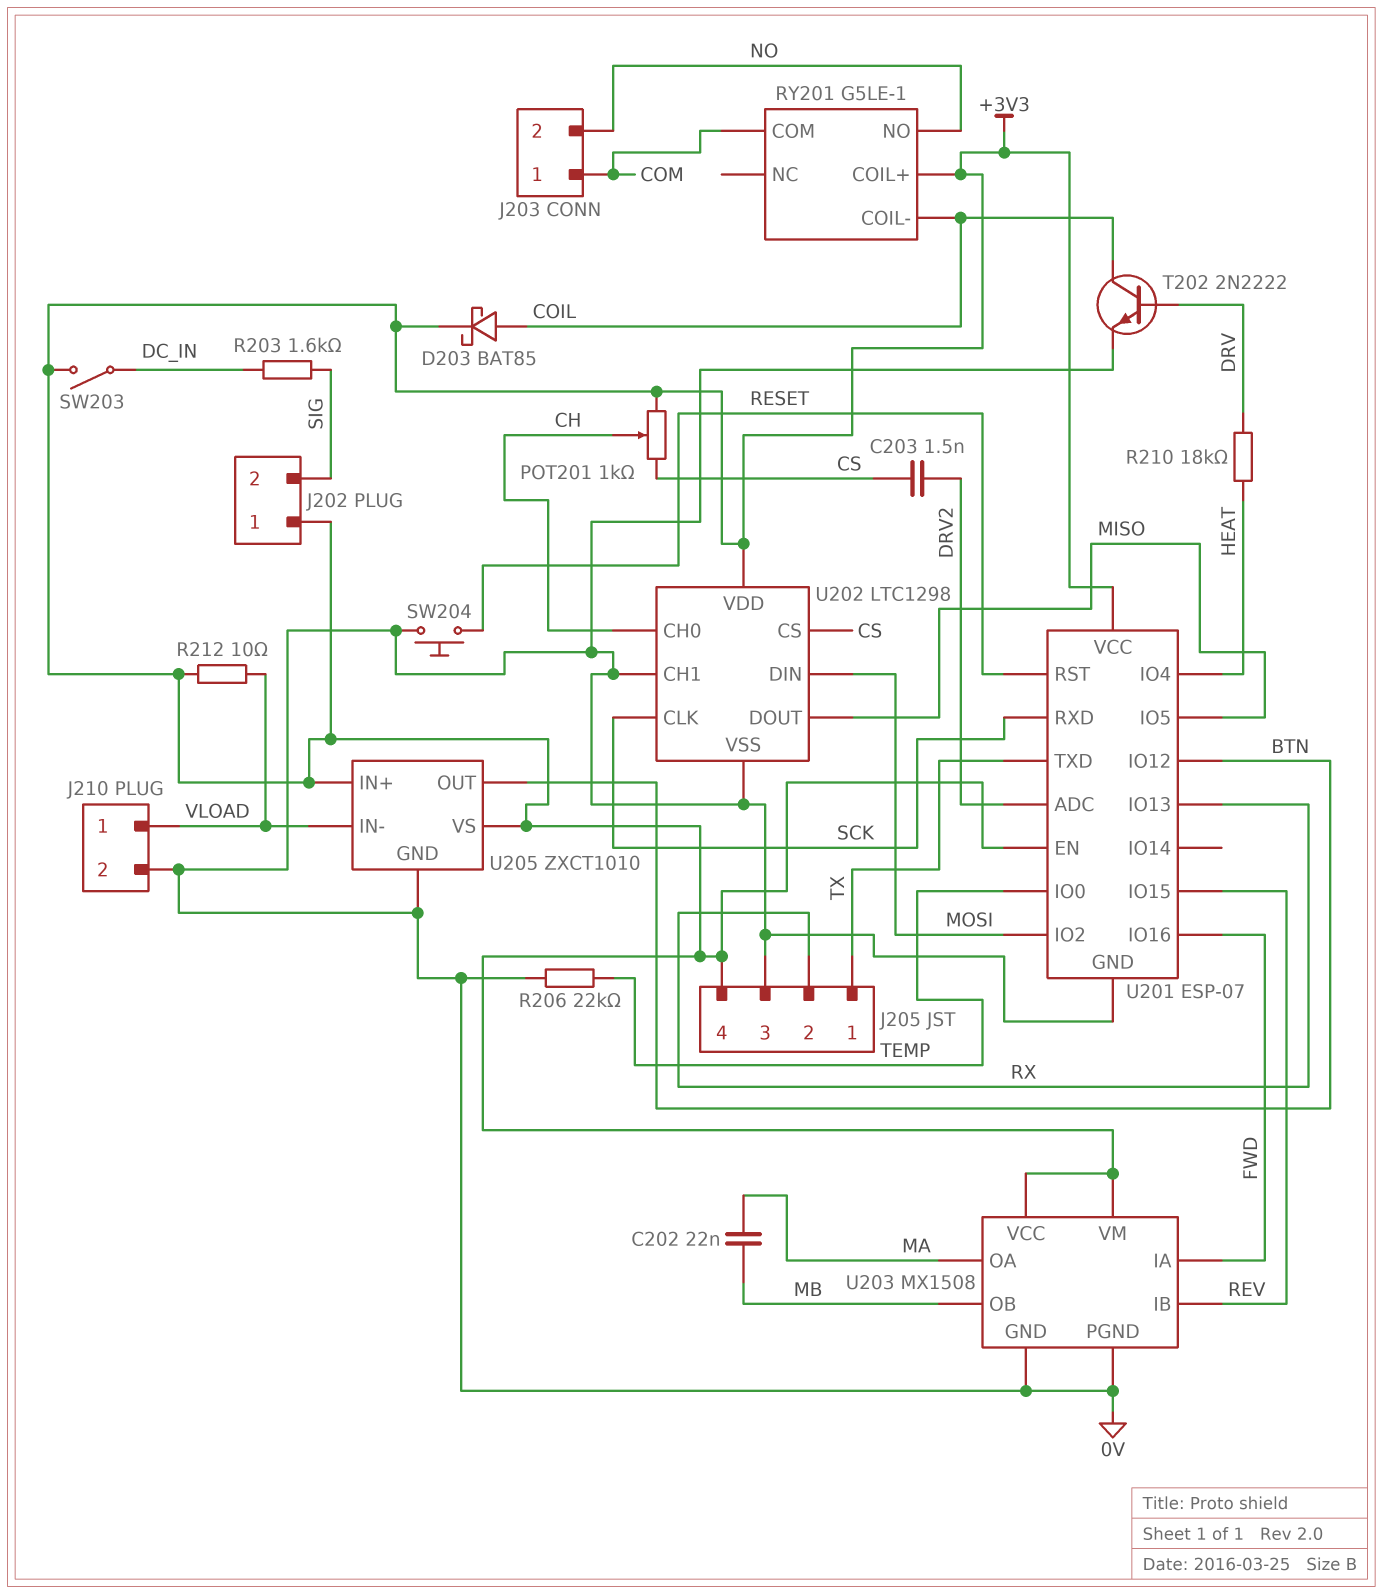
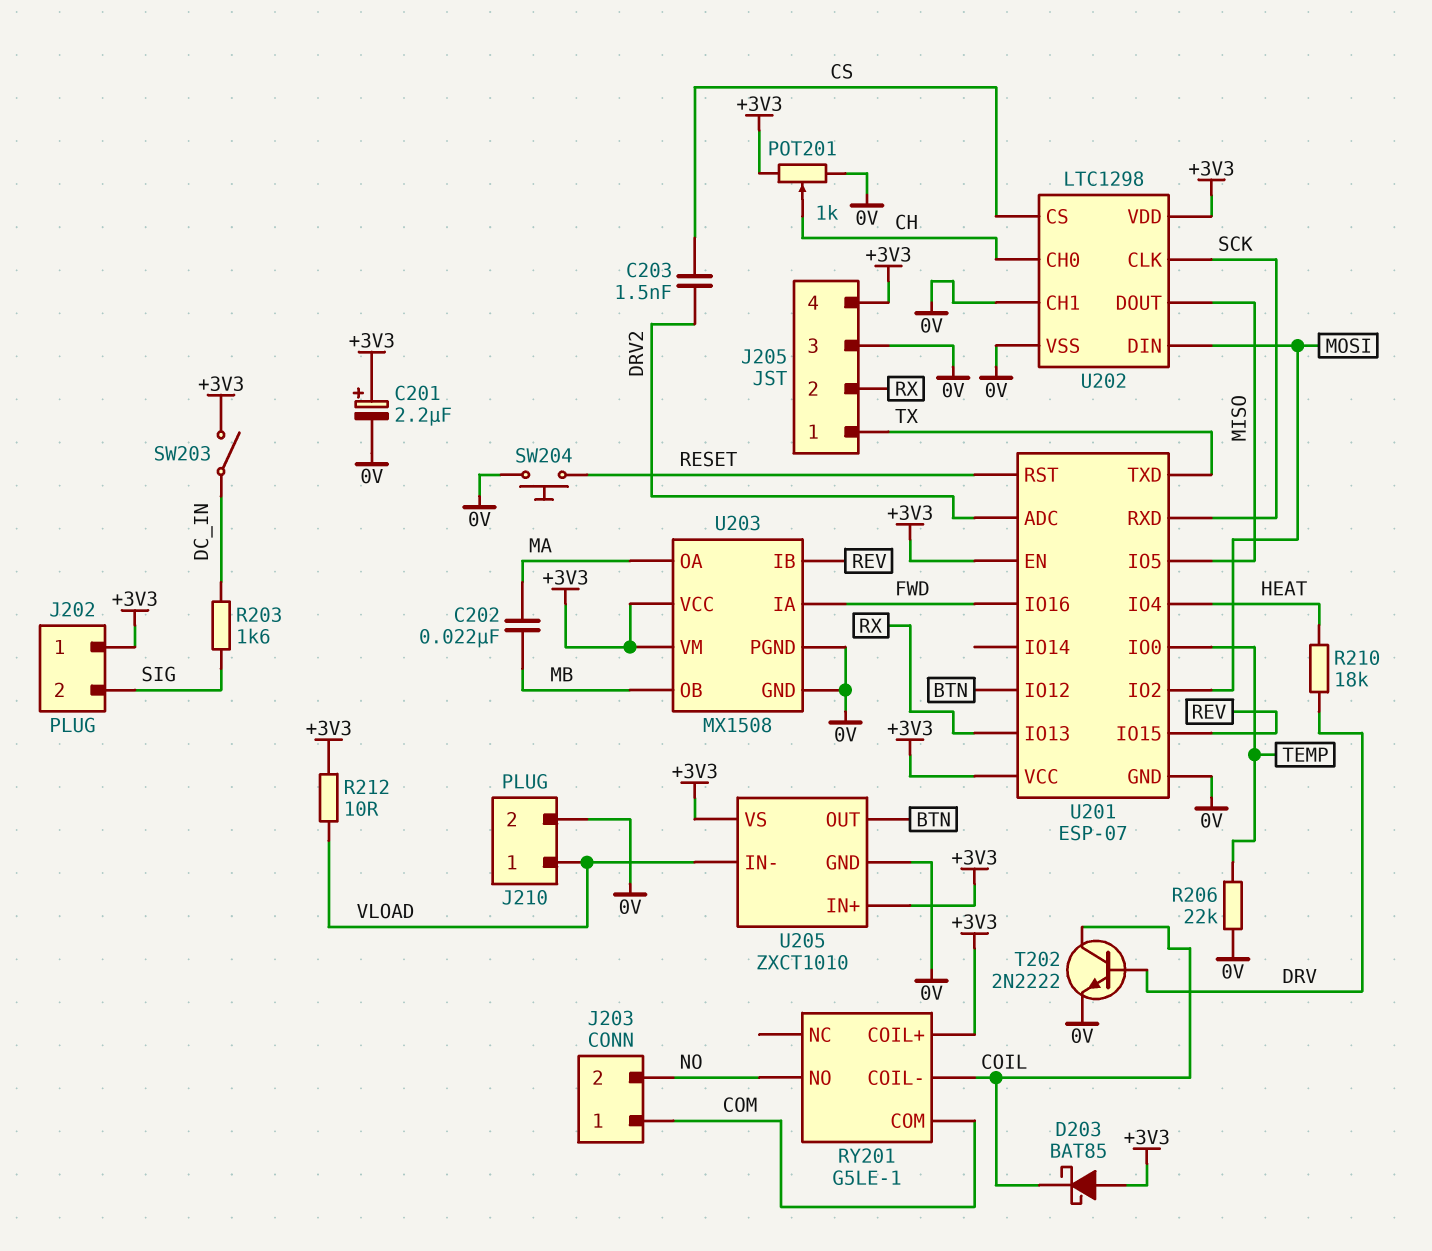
C201: none -> 2.2uF (plus +3V3, minus 0V)
D203: schottky BAT85 (A COIL, K +3V3) -> schottky BAT85 (A +3V3, K COIL)
POT201: 1k (+3V3, CS, wiper CH) -> 1k (+3V3, 0V, wiper CH)

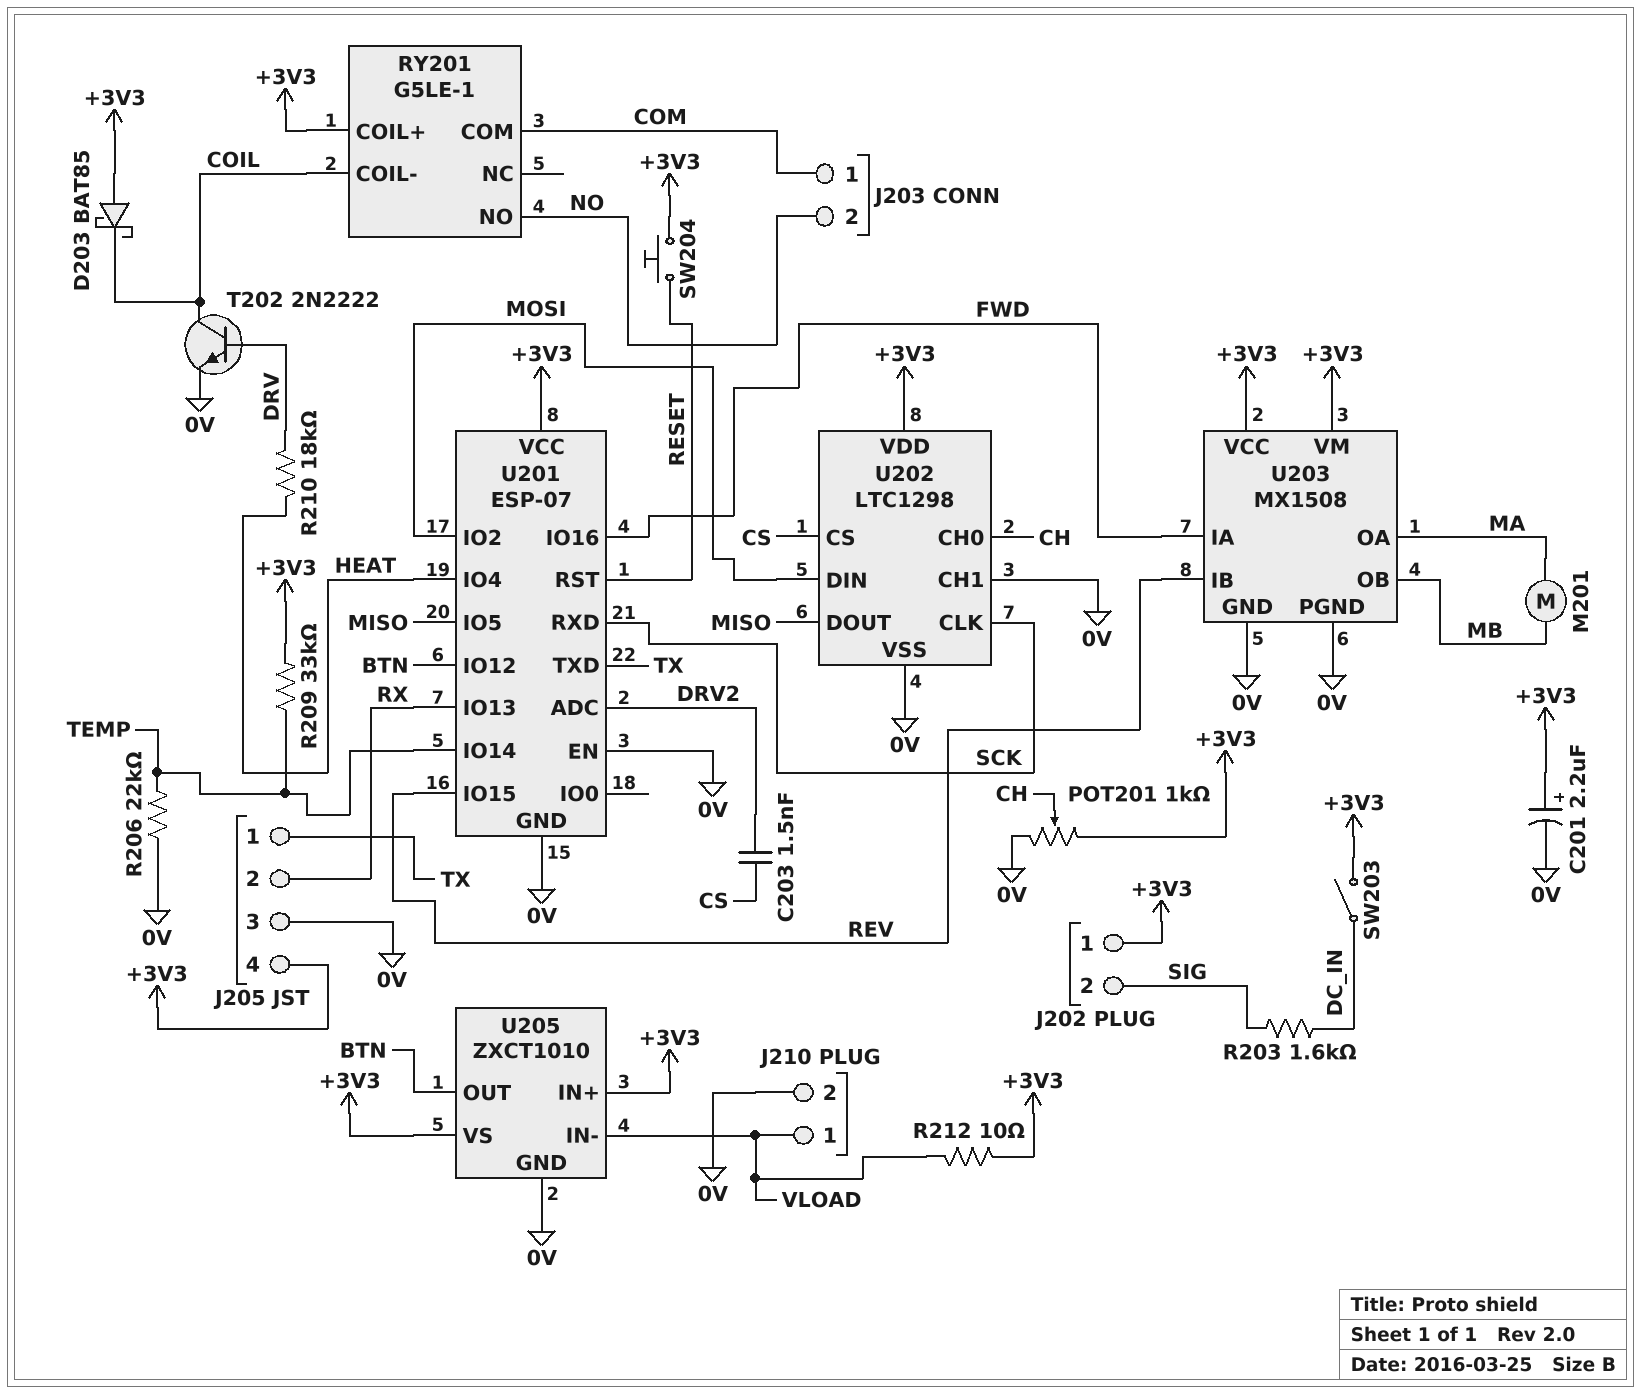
C202: 22nF (MA, MB) -> none
M201: none -> motor (MA, MB)
R209: none -> 33k (+3V3, TEMP)
SW204: button (0V, RESET) -> button (+3V3, RESET)
U201 pin EN: +3V3 -> 0V
U201 pin IO0: TEMP -> none
U201 pin IO14: none -> TEMP

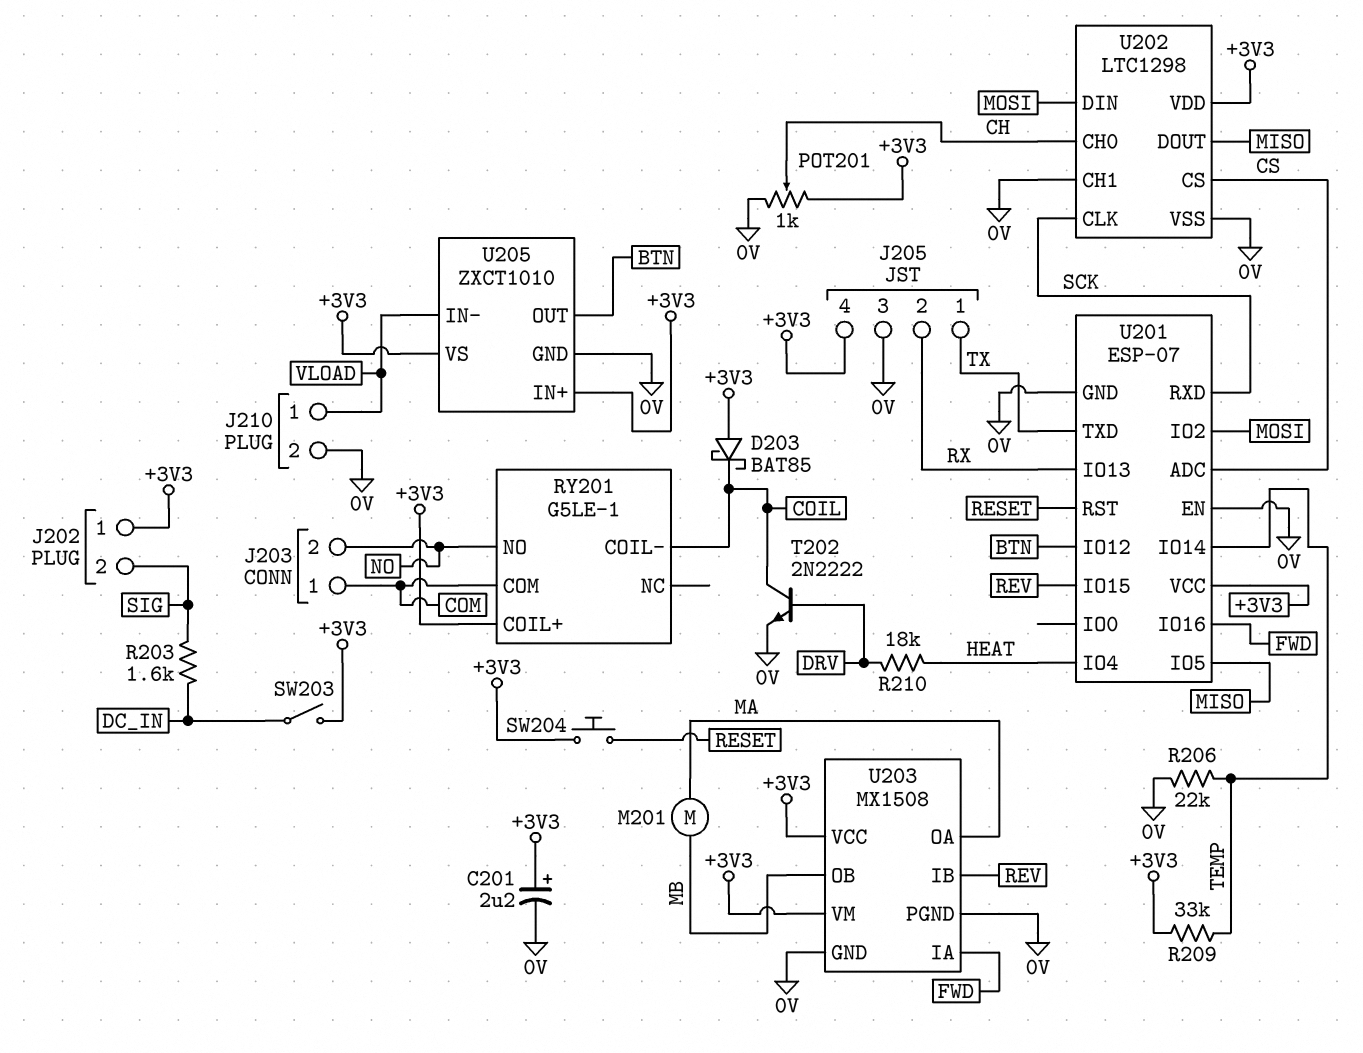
C203: 1.5nF (CS, DRV2) -> none
R212: 10 (+3V3, VLOAD) -> none
U201 pin ADC: DRV2 -> CS

